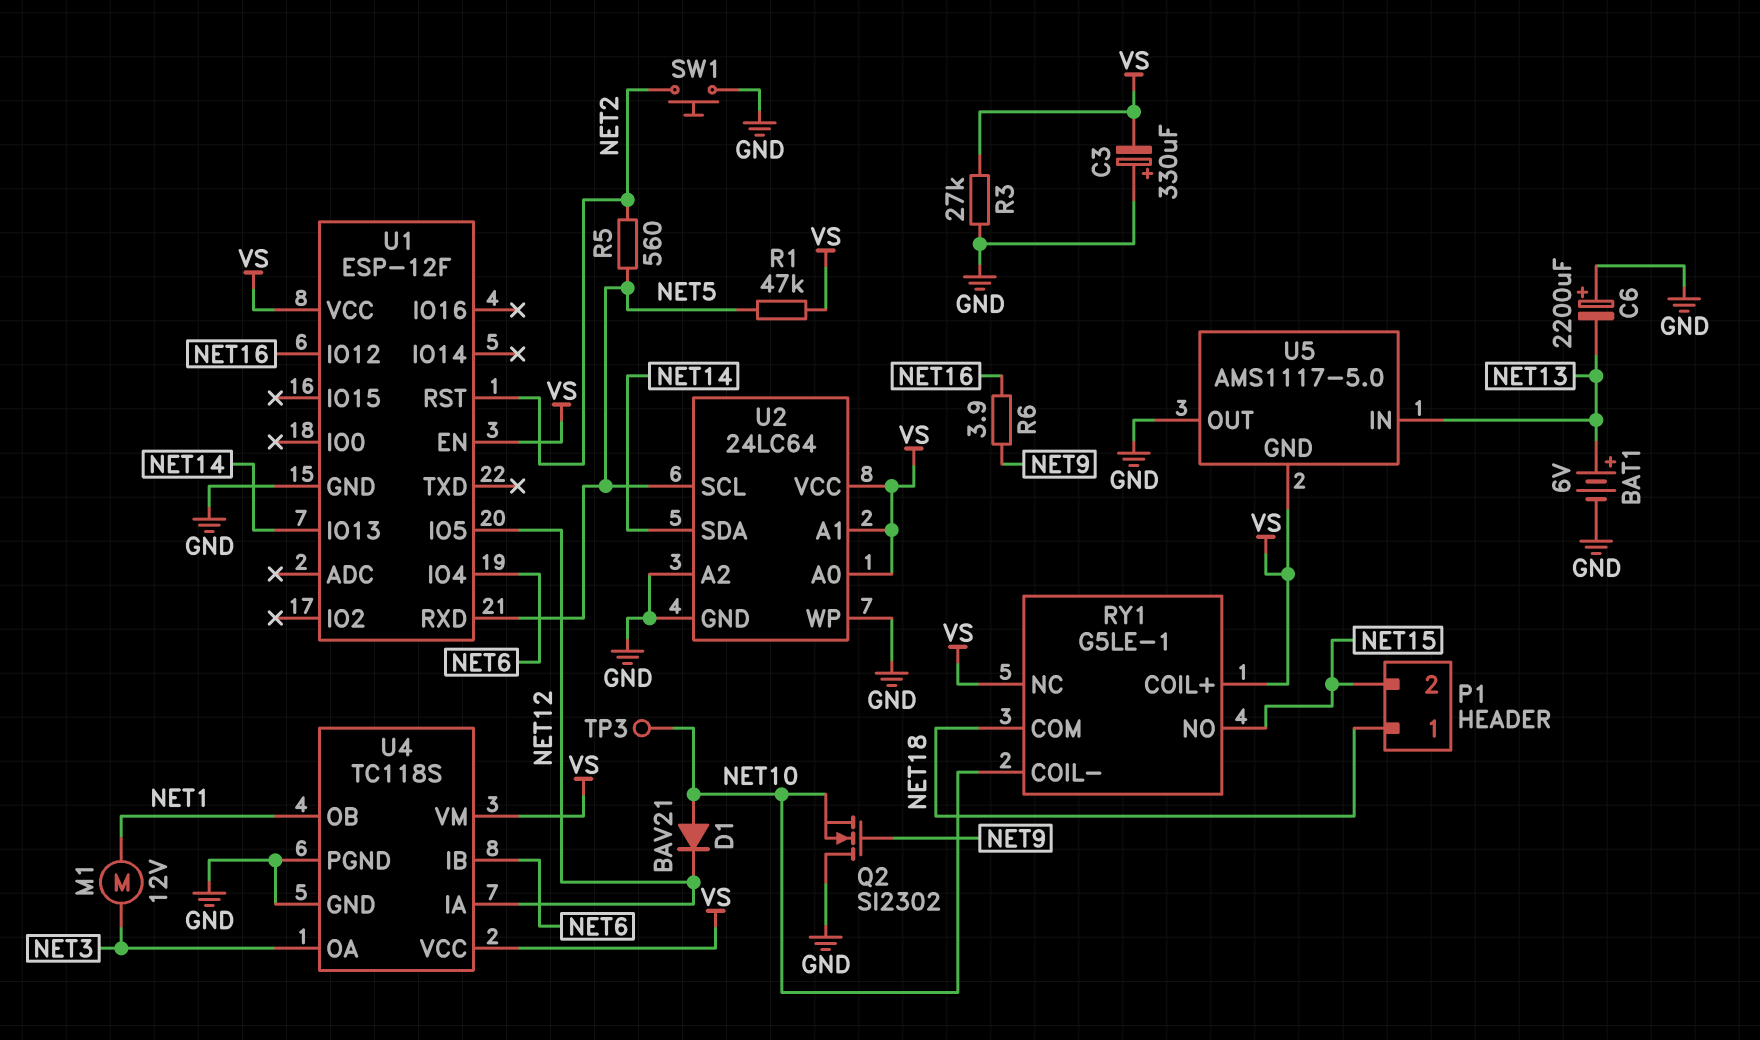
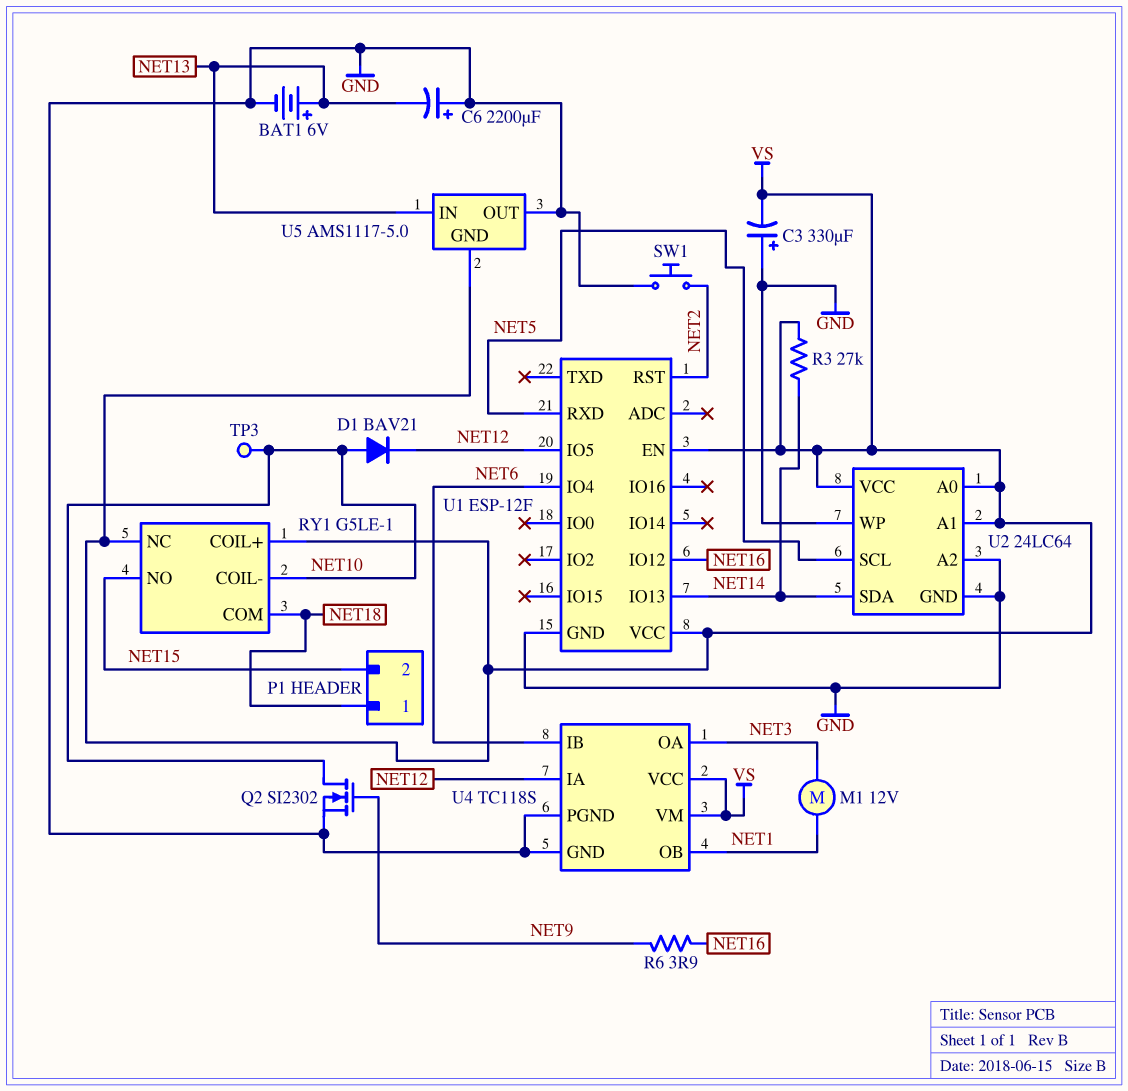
Q2: NMOS SI2302 (G NET9, D GND, S NET10) -> NMOS SI2302 (G NET9, D NET10, S GND)
R1: 47k (NET5, VS) -> none
R3: 27k (GND, VS) -> 27k (NET14, VS)
R5: 560 (NET2, NET5) -> none

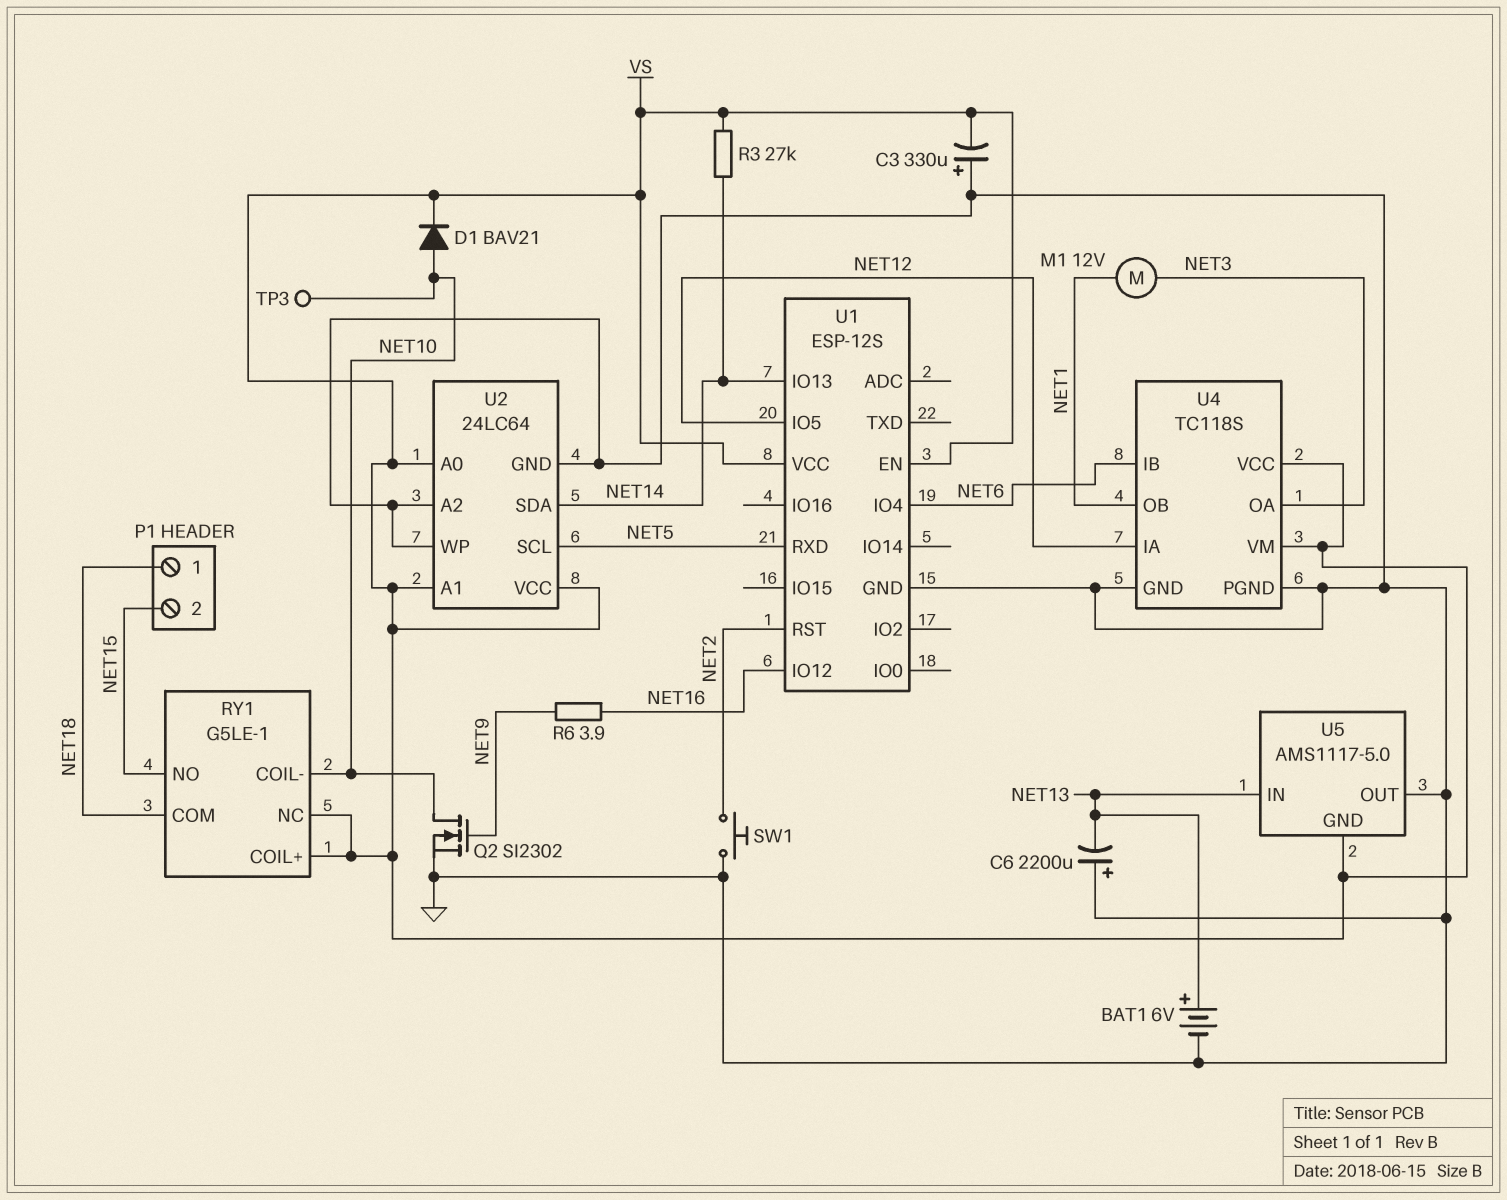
D1: diode BAV21 (A NET10, K NET12) -> diode BAV21 (A NET10, K VS)
U1: ESP-12F -> ESP-12S

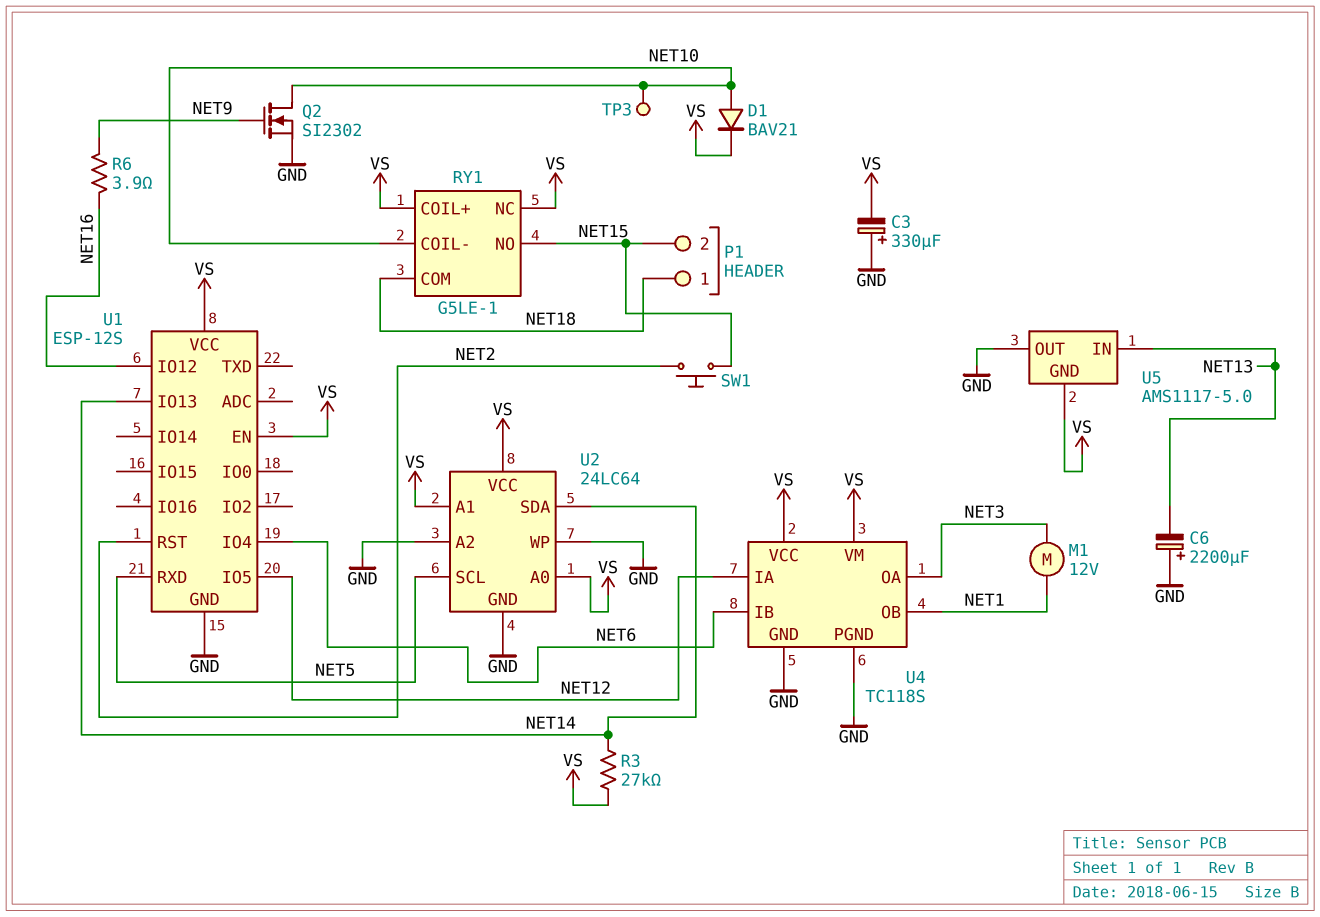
BAT1: 6V (plus NET13, minus GND) -> none
SW1: button (GND, NET2) -> button (NET2, NET15)

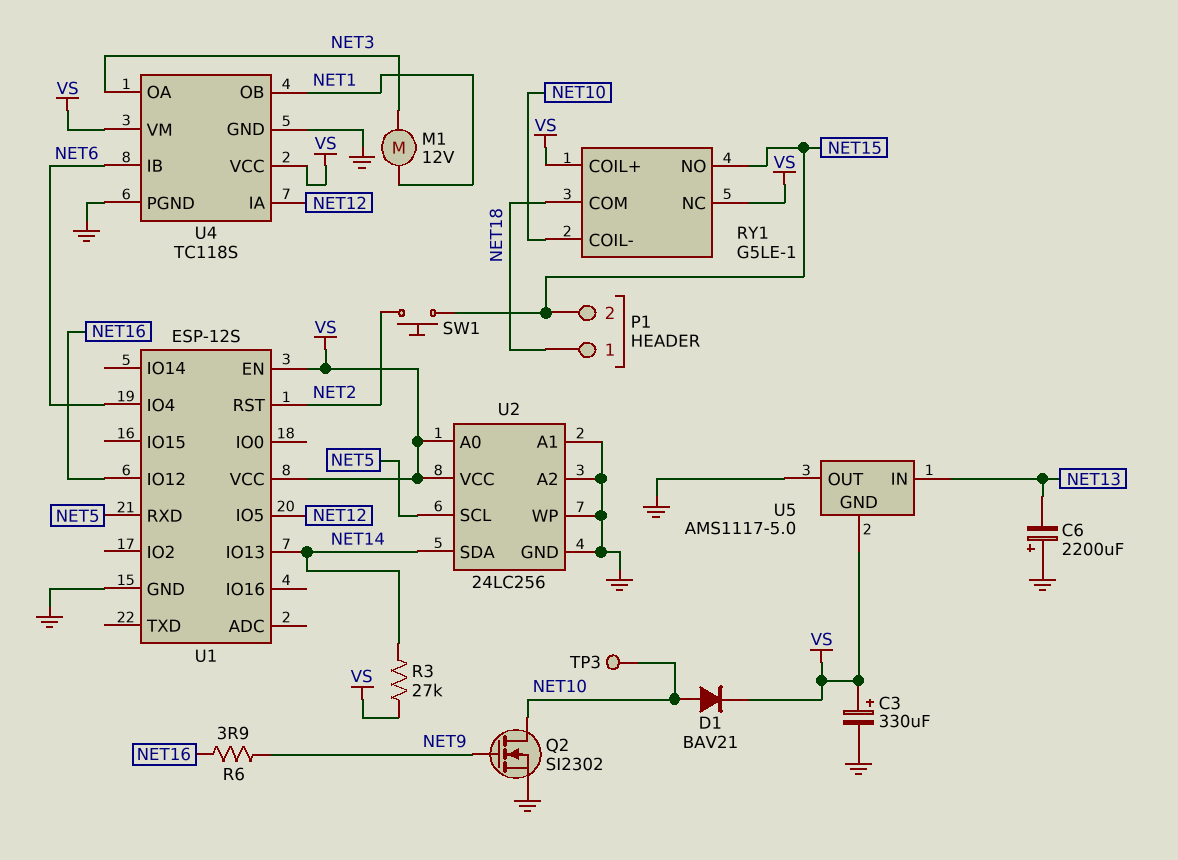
C3: 330uF (plus GND, minus VS) -> 330uF (plus VS, minus GND)
U2: 24LC64 -> 24LC256
U2 pin A1: VS -> GND

